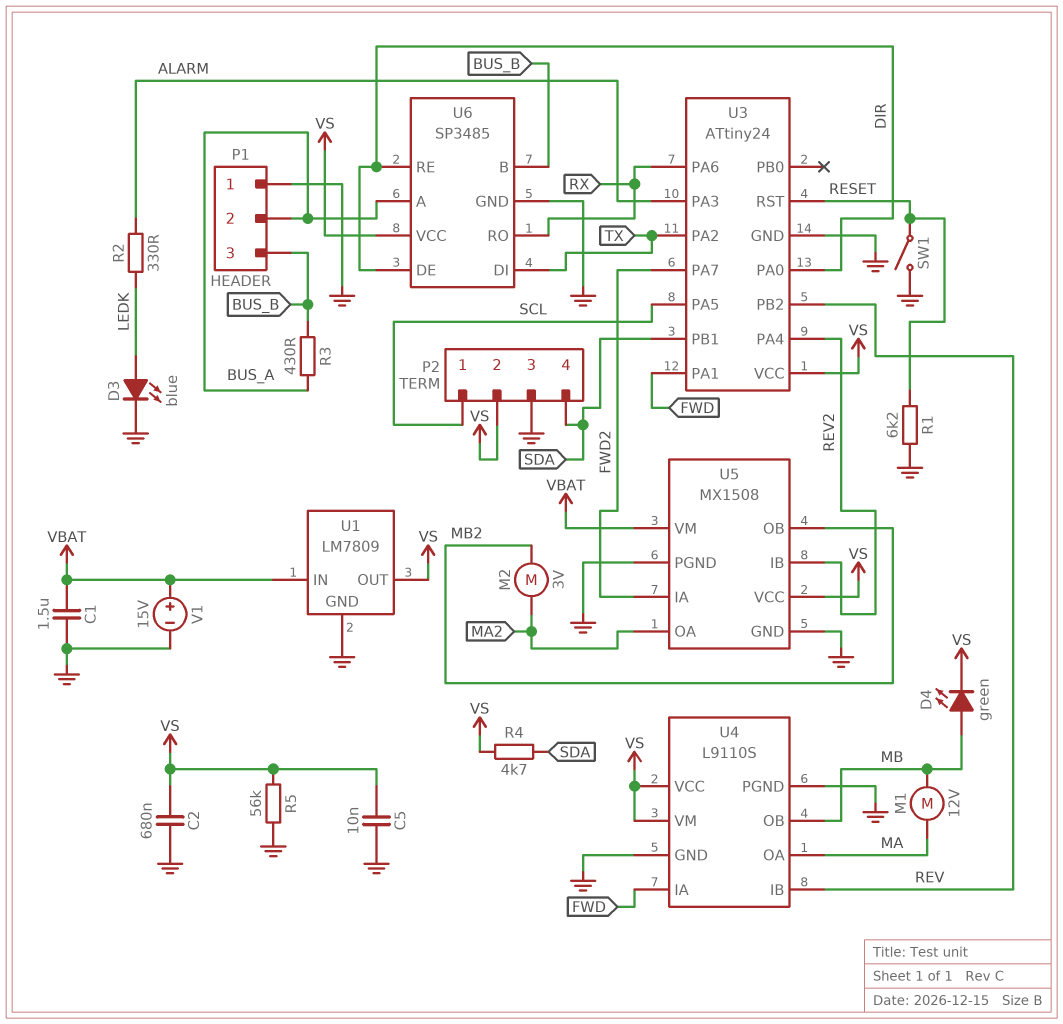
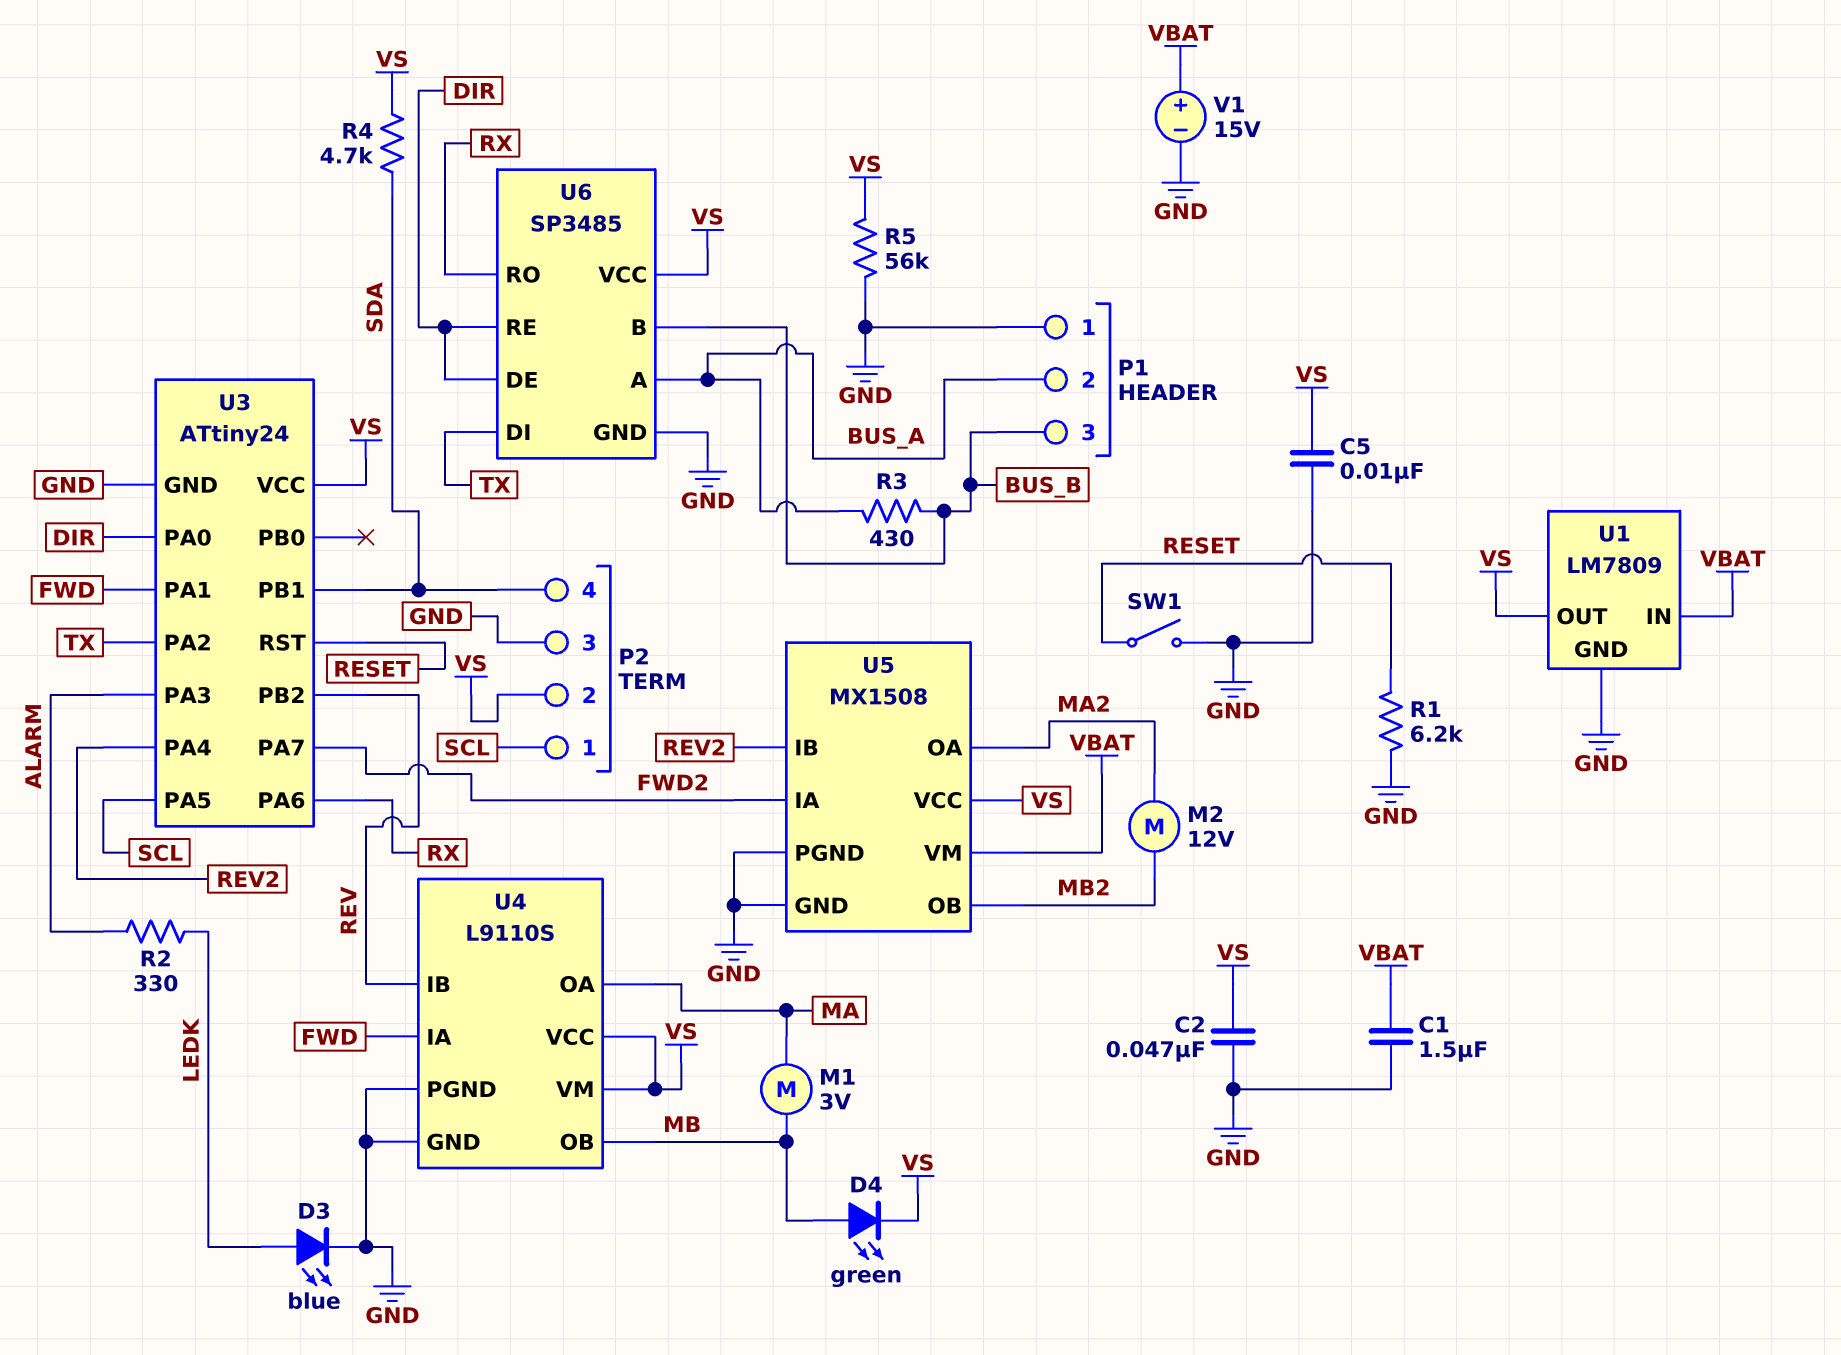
C2: 680nF (GND, VS) -> 47nF (GND, VS)
M1: motor 12V (MA, MB) -> motor 3V (MA, MB)
M2: motor 3V (MA2, MB2) -> motor 12V (MA2, MB2)

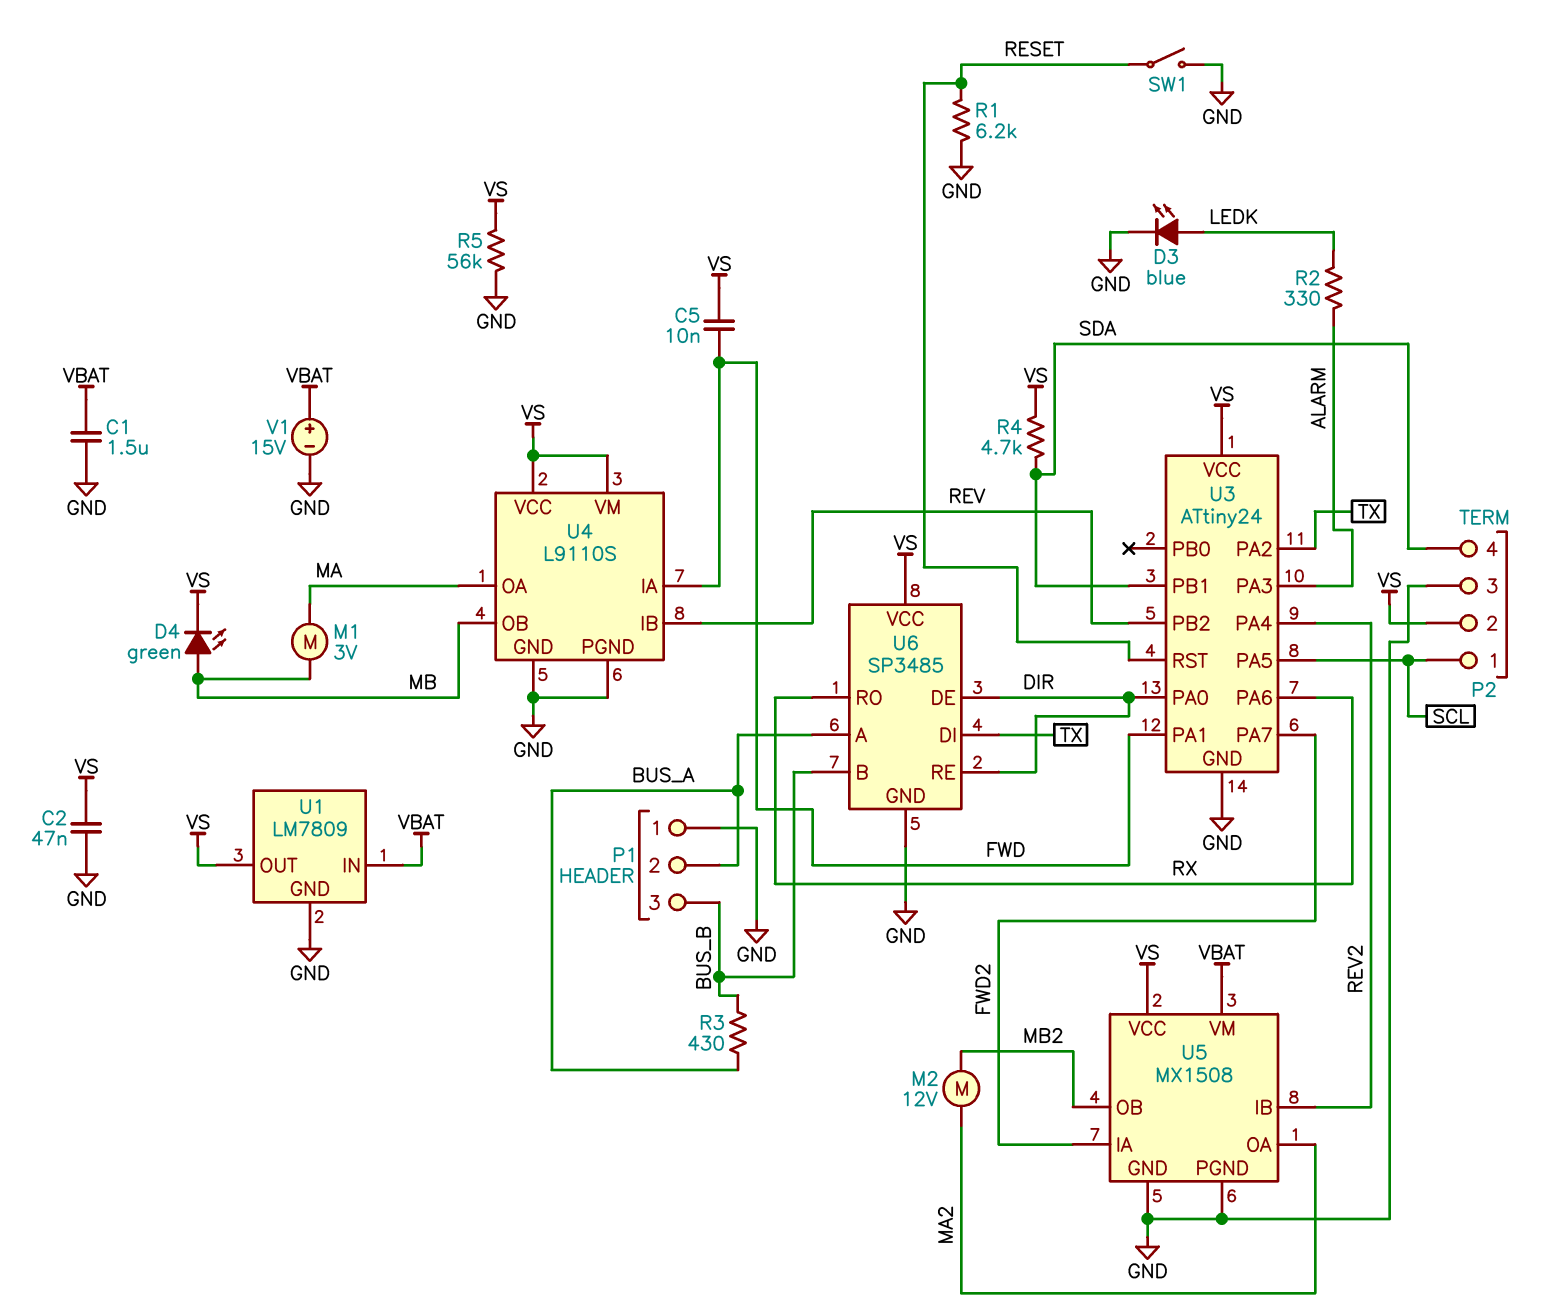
C5: 10nF (GND, VS) -> 10nF (FWD, VS)

